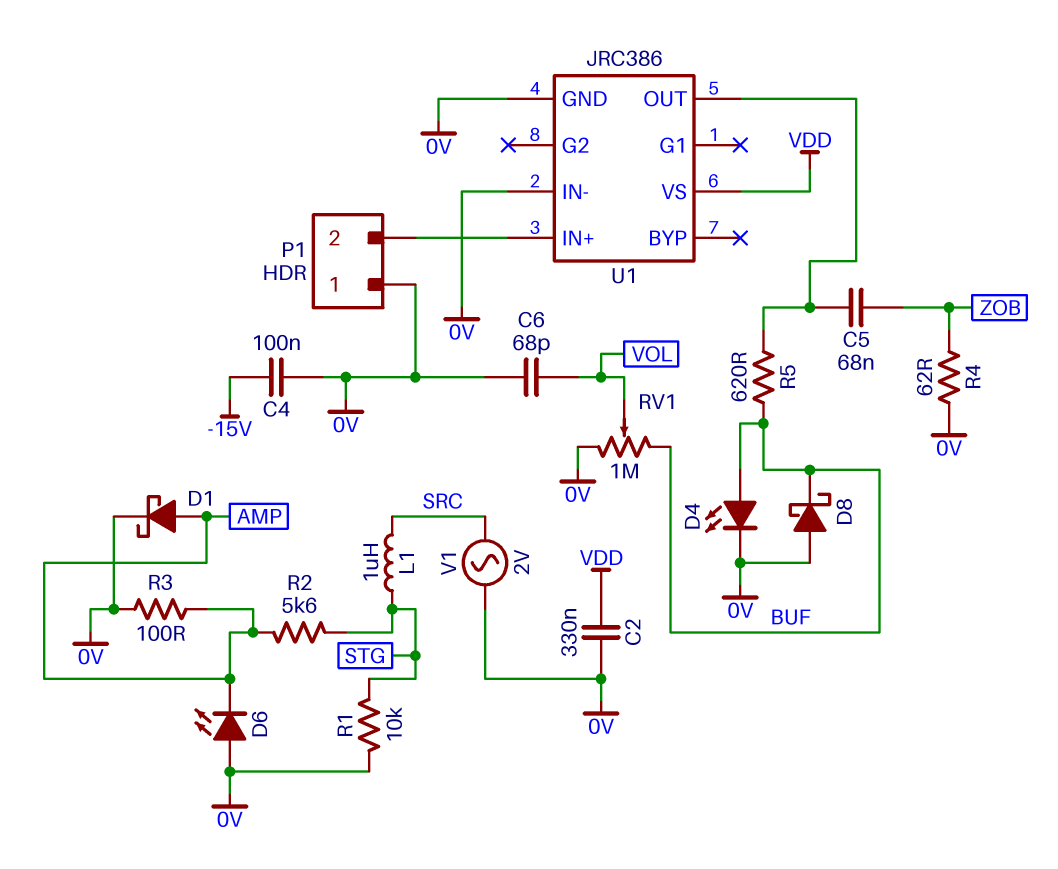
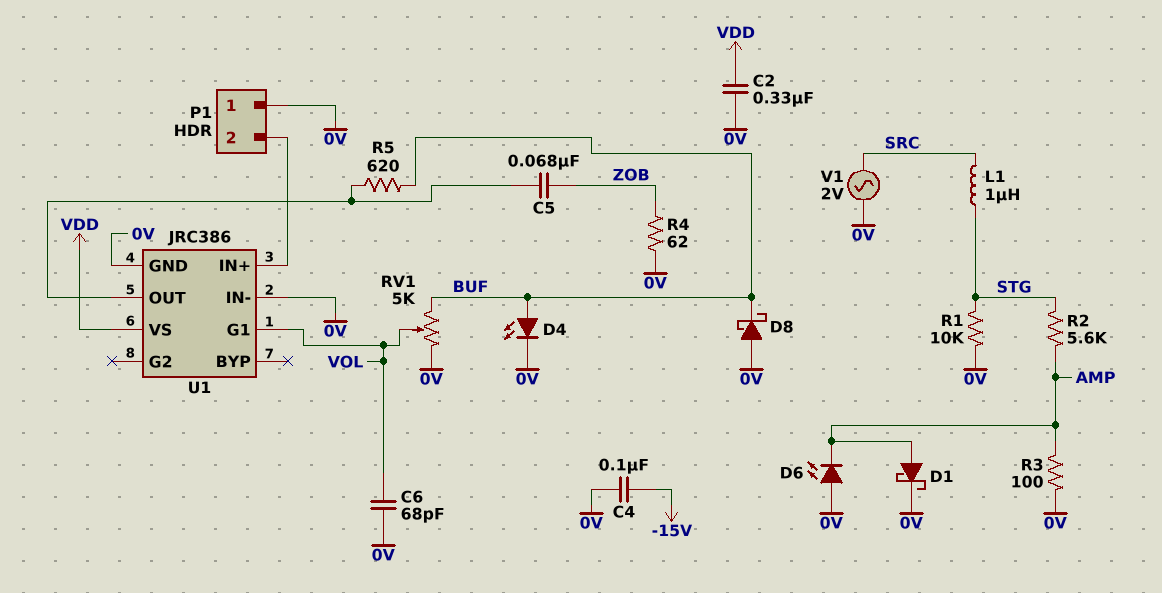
RV1: 1M (0V, BUF, wiper VOL) -> 5k (0V, BUF, wiper VOL)
U1 pin G1: none -> VOL

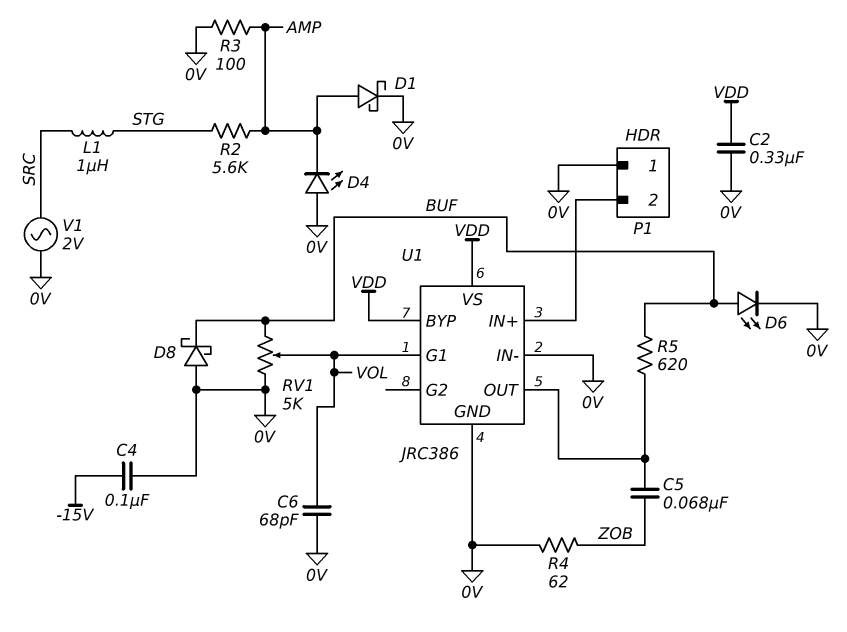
D4: LED (A BUF, K 0V) -> LED (A 0V, K AMP)
D6: LED (A 0V, K AMP) -> LED (A BUF, K 0V)
R1: 10k (0V, STG) -> none
U1 pin BYP: none -> VDD

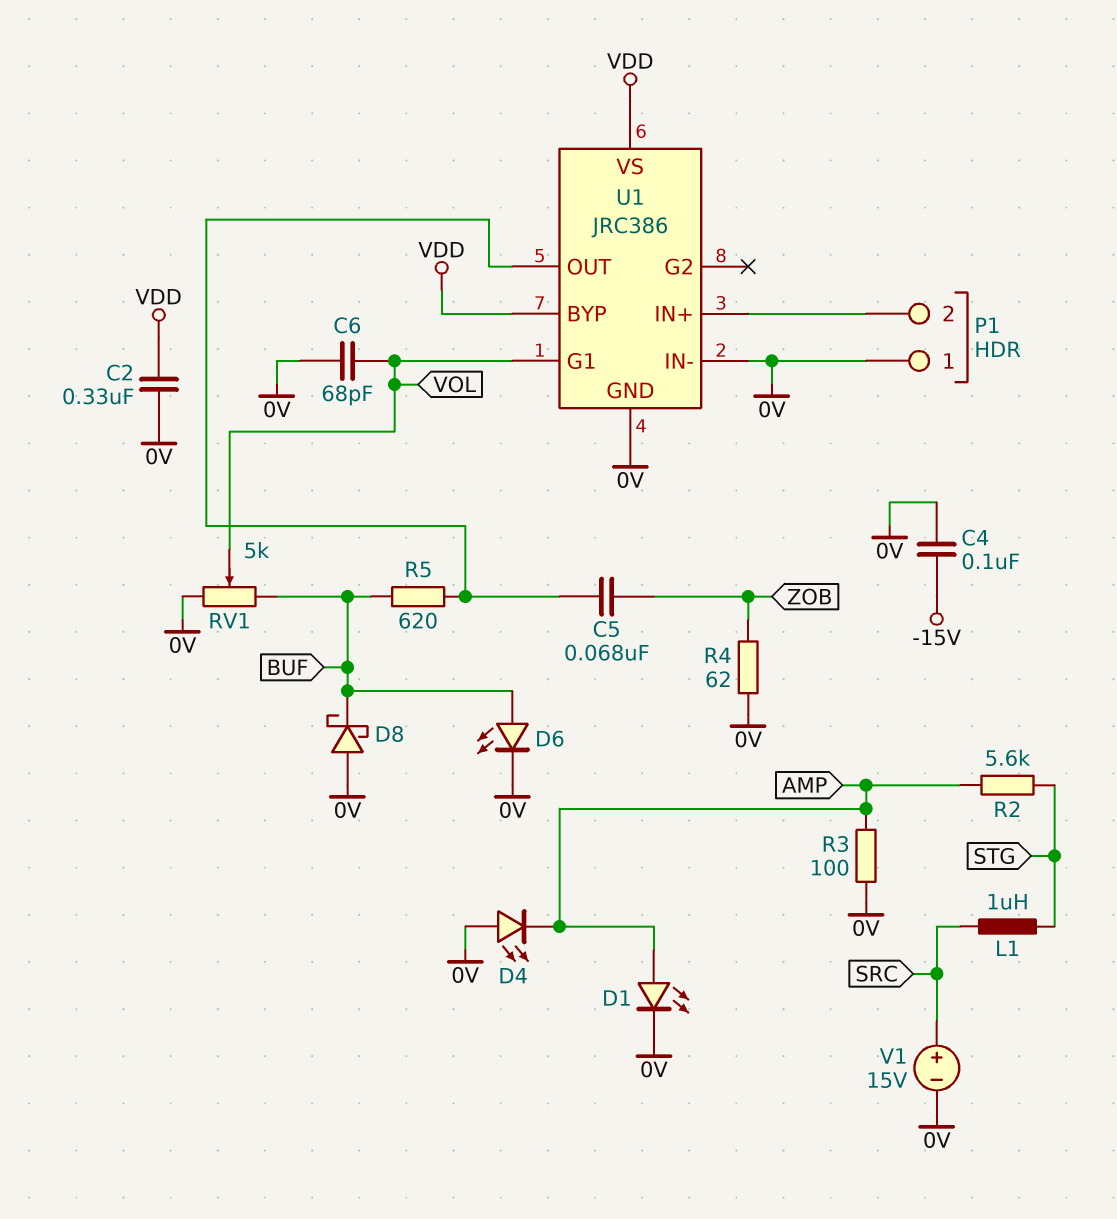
D1: schottky (A AMP, K 0V) -> LED (A AMP, K 0V)
V1: AC 2V (0V, SRC) -> 15V (plus SRC, minus 0V)

